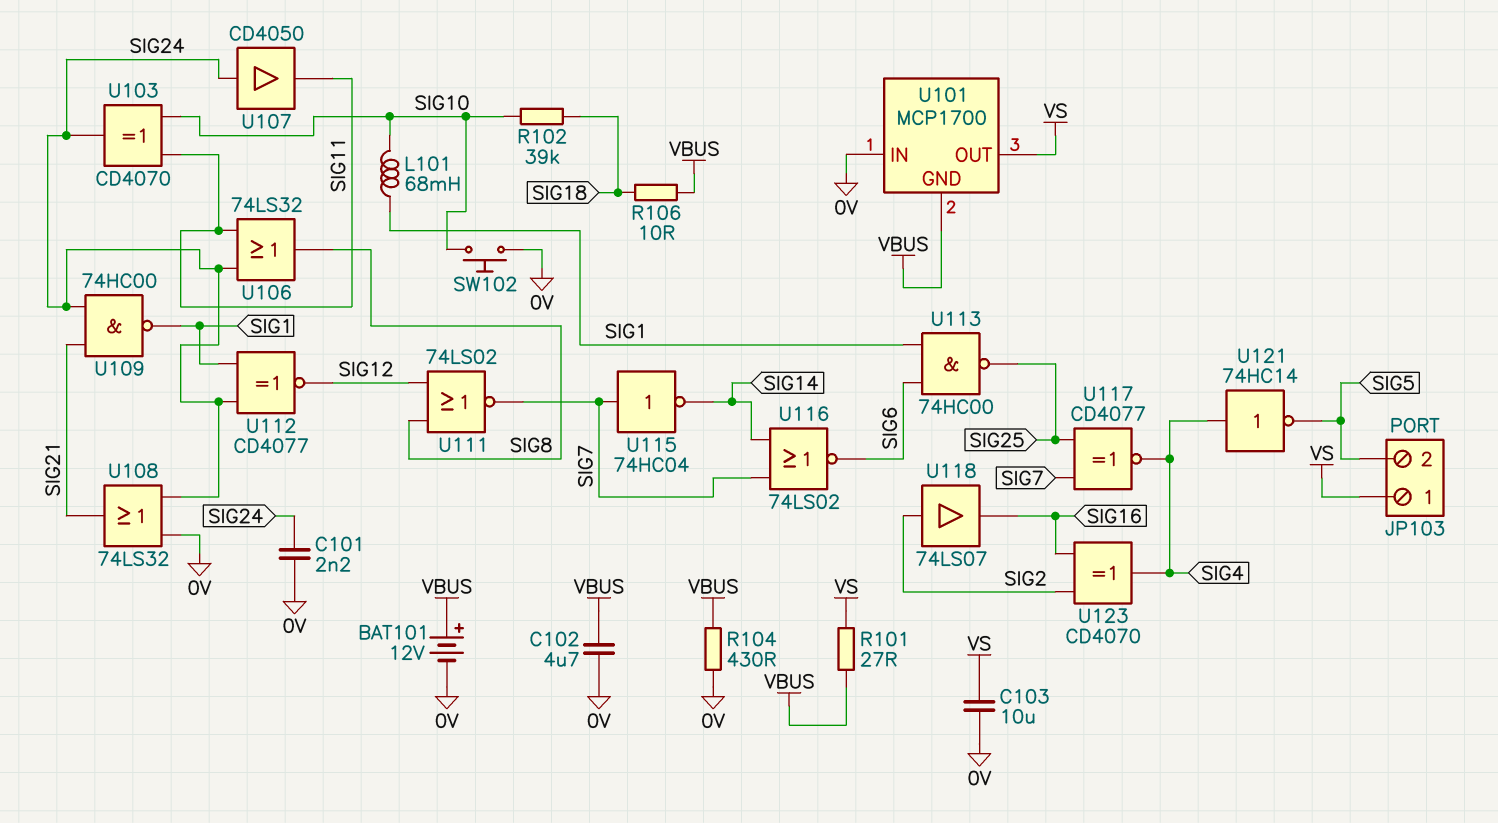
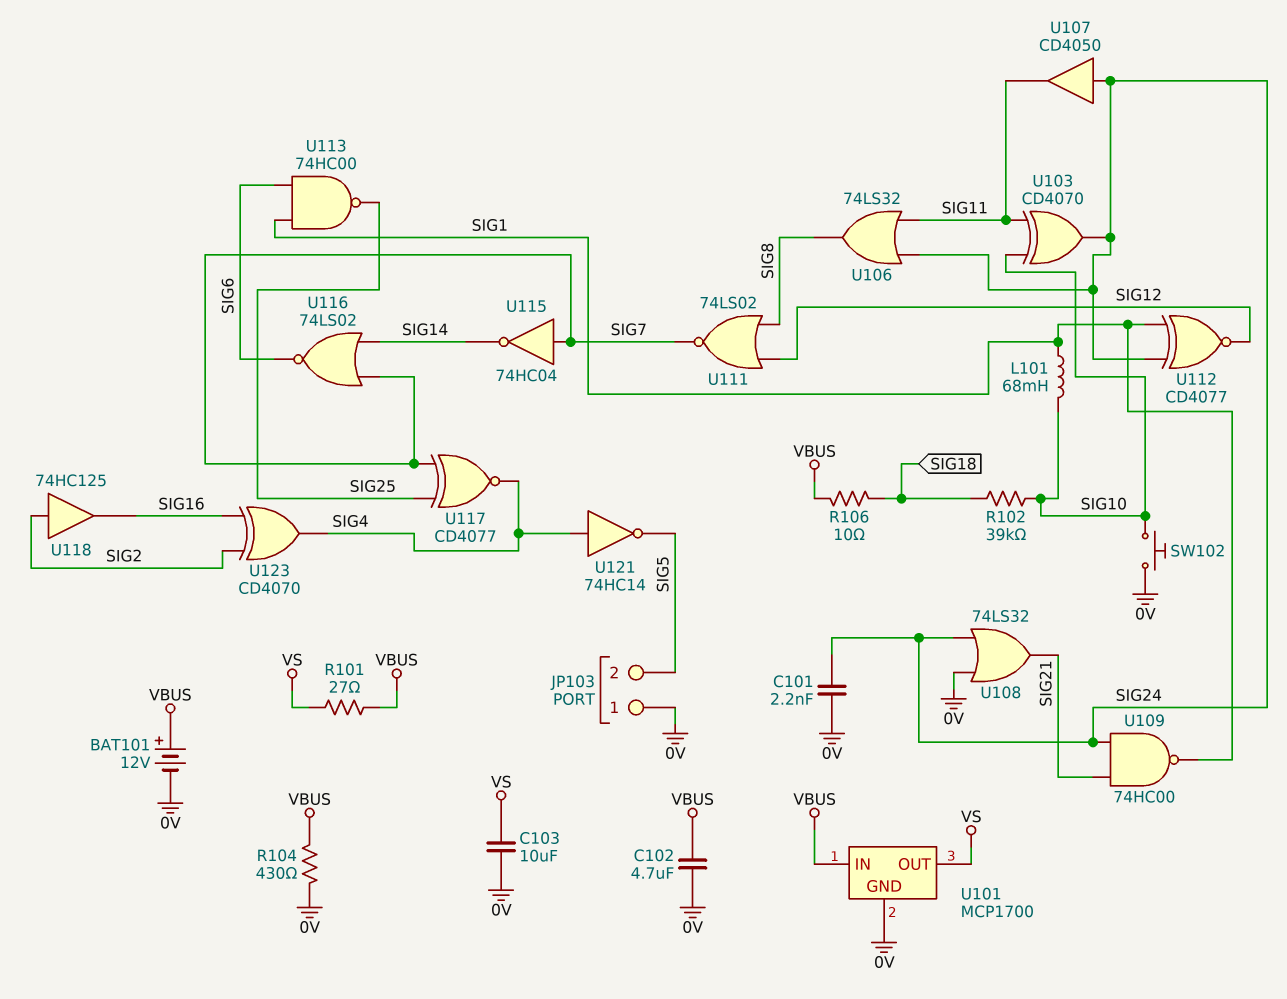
JP103 pin 1: VS -> 0V
U101 pin GND: VBUS -> 0V
U101 pin IN: 0V -> VBUS
U118: buffer 74LS07 (in SIG2, out SIG16) -> buffer 74HC125 (in SIG2, out SIG16)

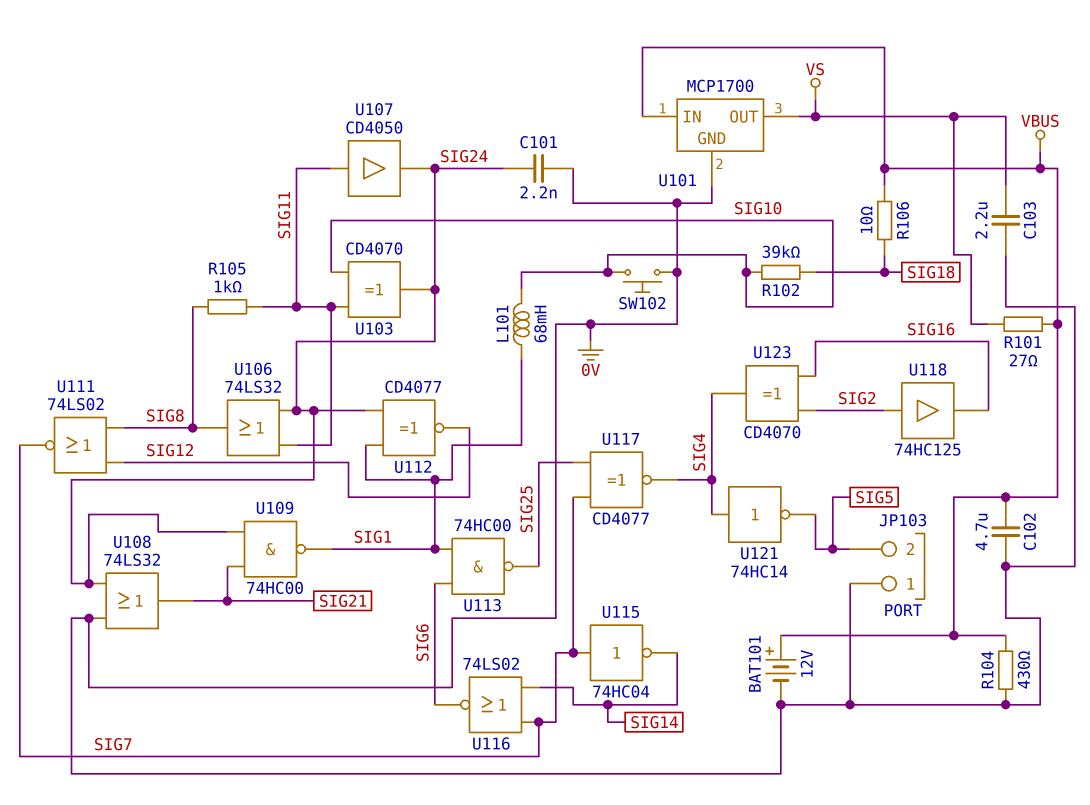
C103: 10uF (0V, VS) -> 2.2uF (0V, VS)
R105: none -> 1k (SIG8, SIG11)
U107: buffer CD4050 (in SIG24, out SIG11) -> buffer CD4050 (in SIG11, out SIG24)

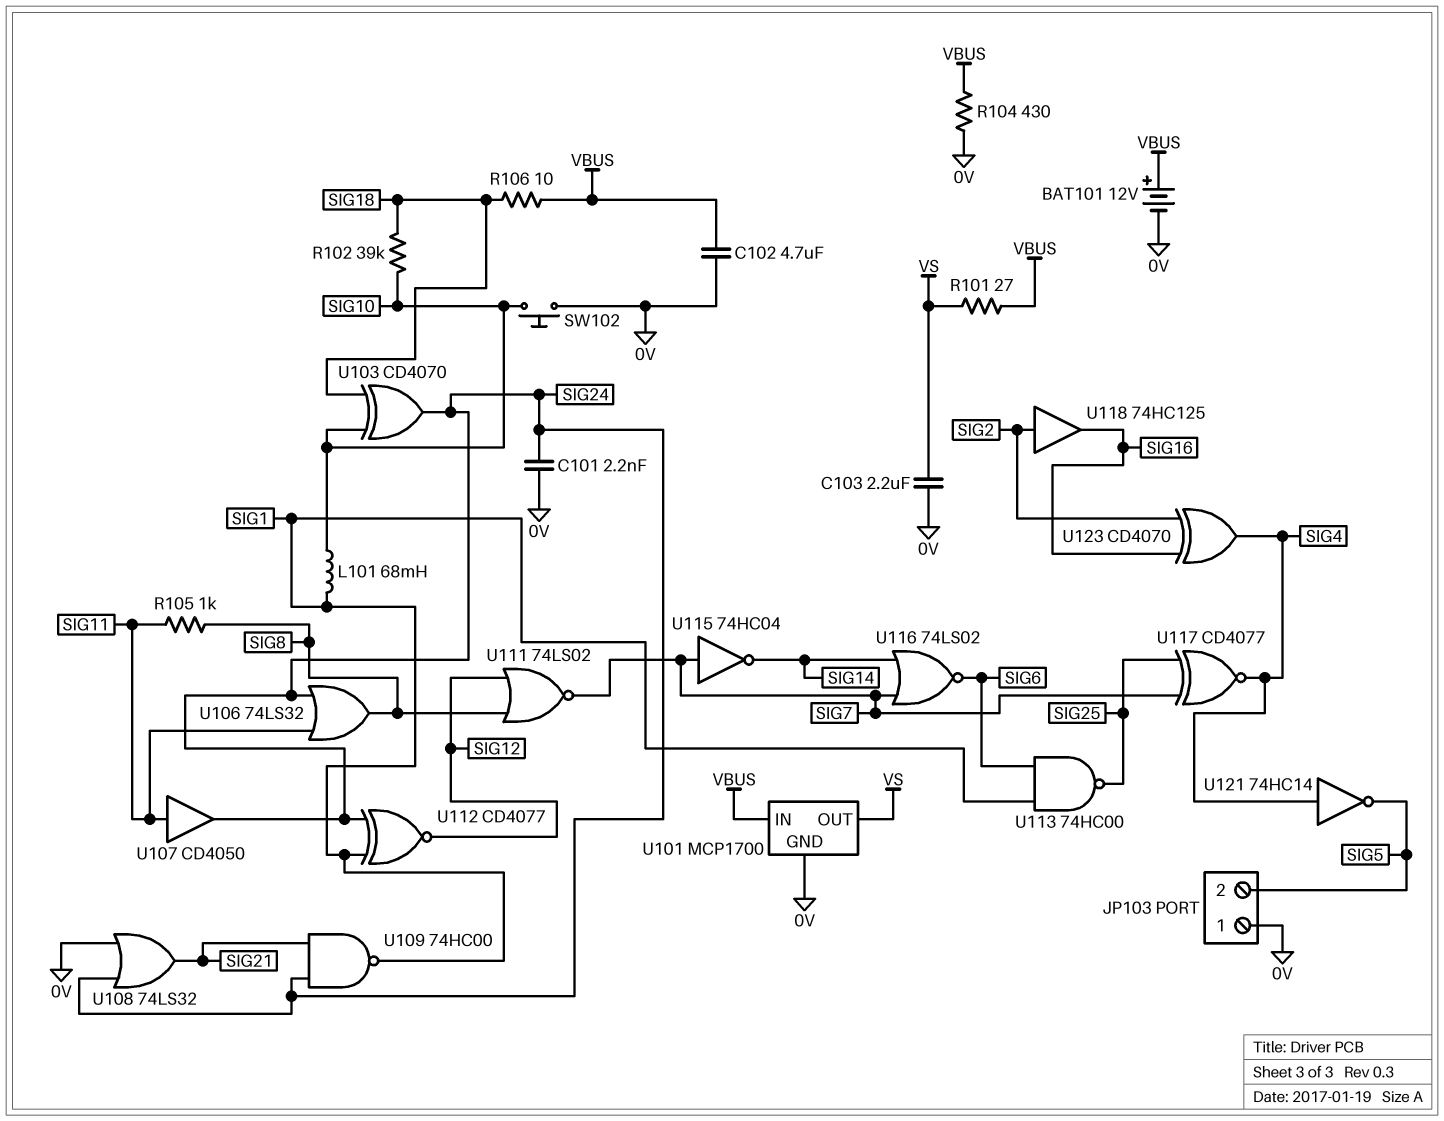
U103: XOR CD4070 (in SIG10, in SIG11, out SIG24) -> XOR CD4070 (in SIG10, in SIG18, out SIG24)

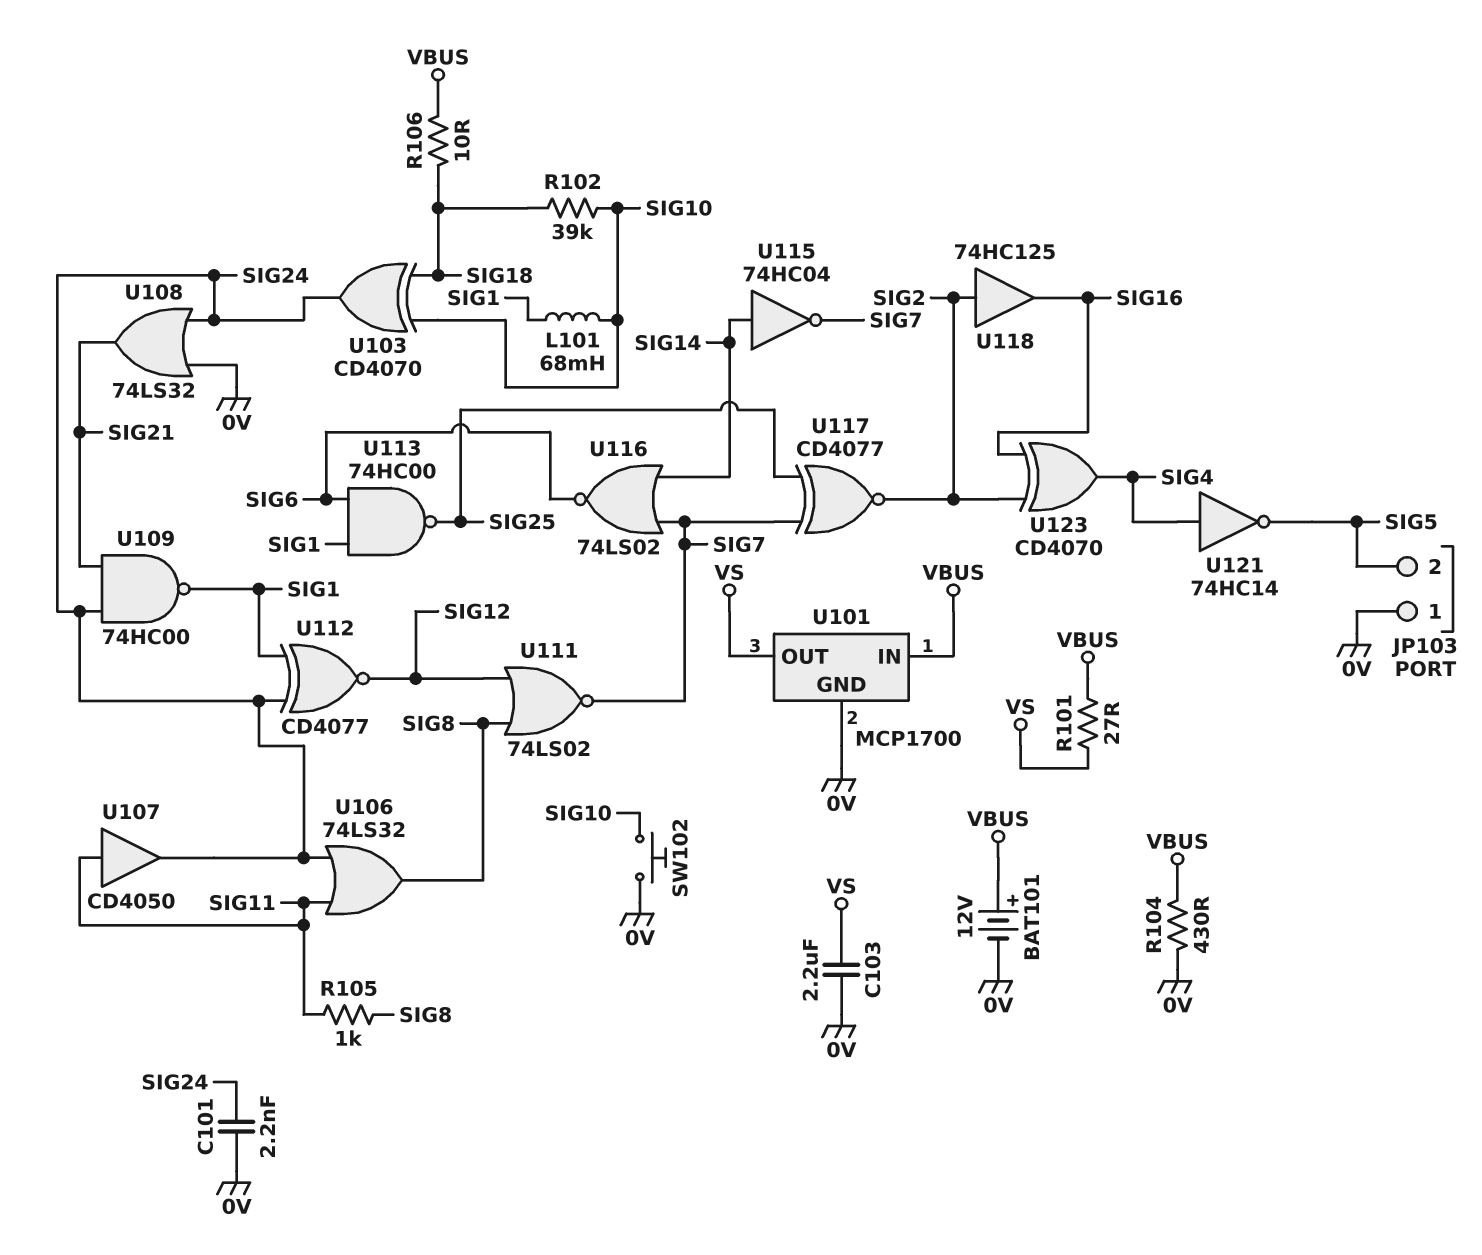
C102: 4.7uF (0V, VBUS) -> none
U115: NOT 74HC04 (in SIG7, out SIG14) -> NOT 74HC04 (in SIG14, out SIG7)
U117: XNOR CD4077 (in SIG7, in SIG25, out SIG4) -> XNOR CD4077 (in SIG7, in SIG25, out SIG2)

